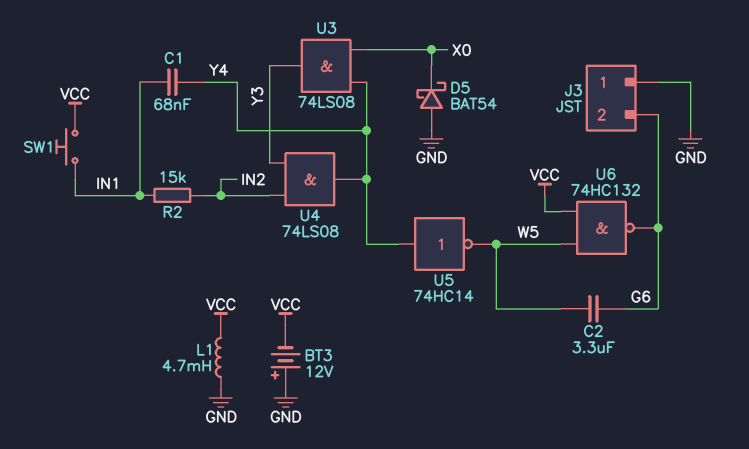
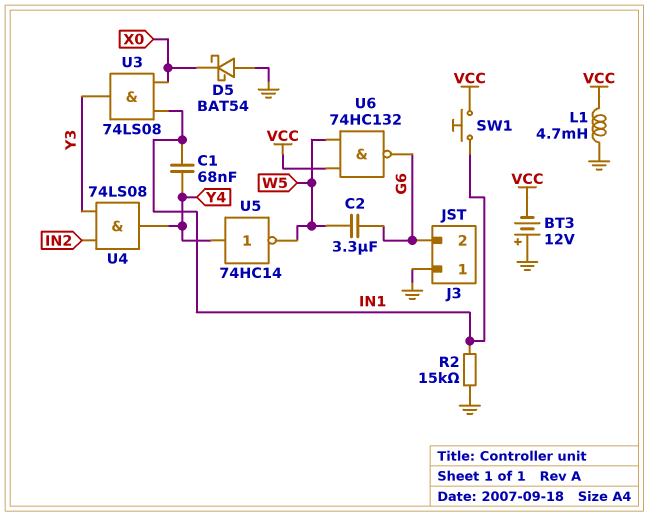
R2: 15k (IN1, IN2) -> 15k (GND, IN1)
U3: AND 74LS08 (in X0, in Y4, out Y3) -> AND 74LS08 (in IN1, in X0, out Y3)

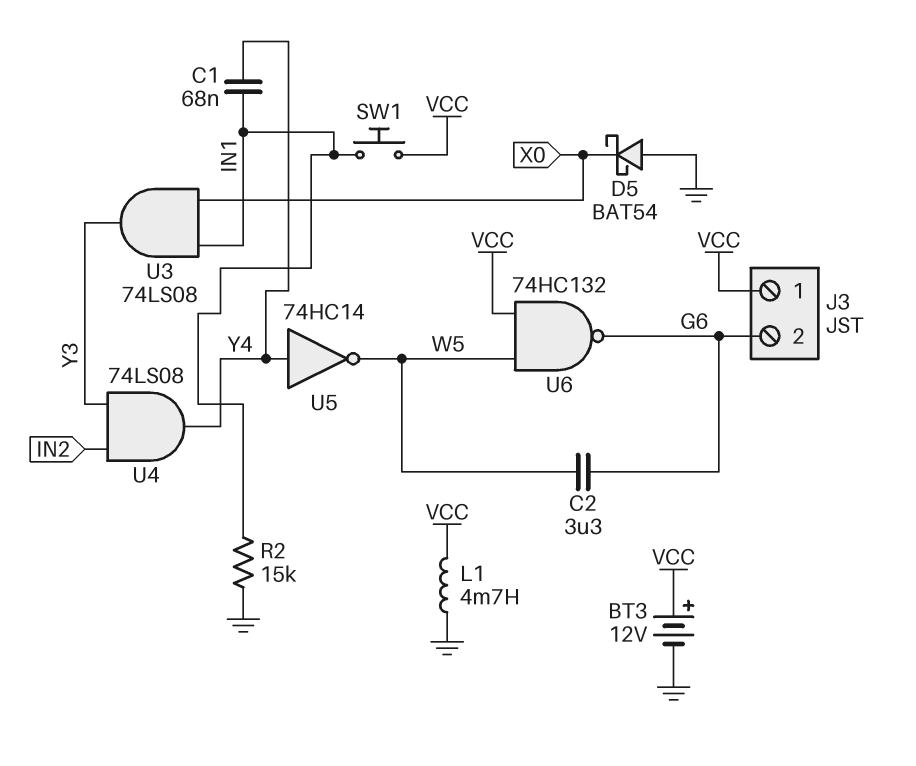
BT3: 12V (plus GND, minus VCC) -> 12V (plus VCC, minus GND)
J3 pin 1: GND -> VCC

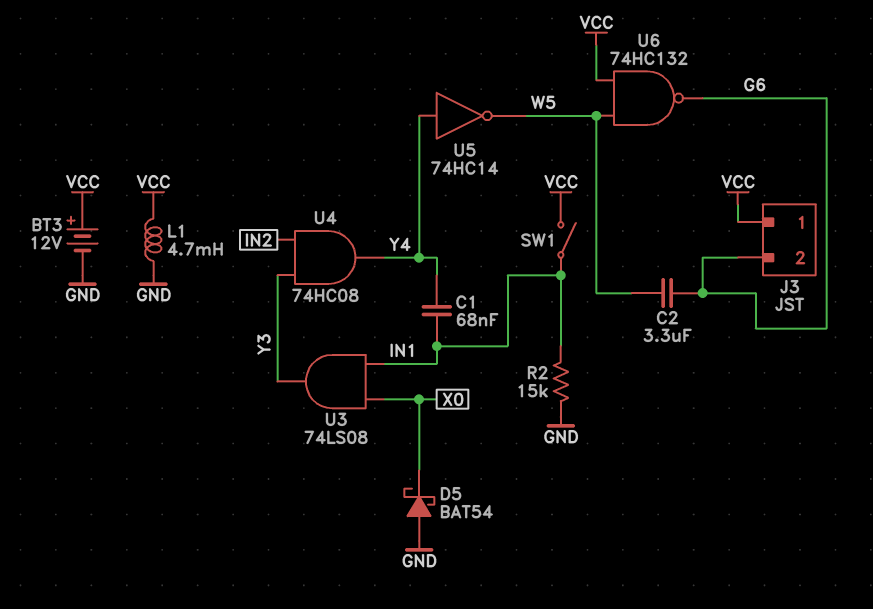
SW1: button (IN1, VCC) -> switch (IN1, VCC)
U4: AND 74LS08 (in IN2, in Y3, out Y4) -> AND 74HC08 (in IN2, in Y3, out Y4)

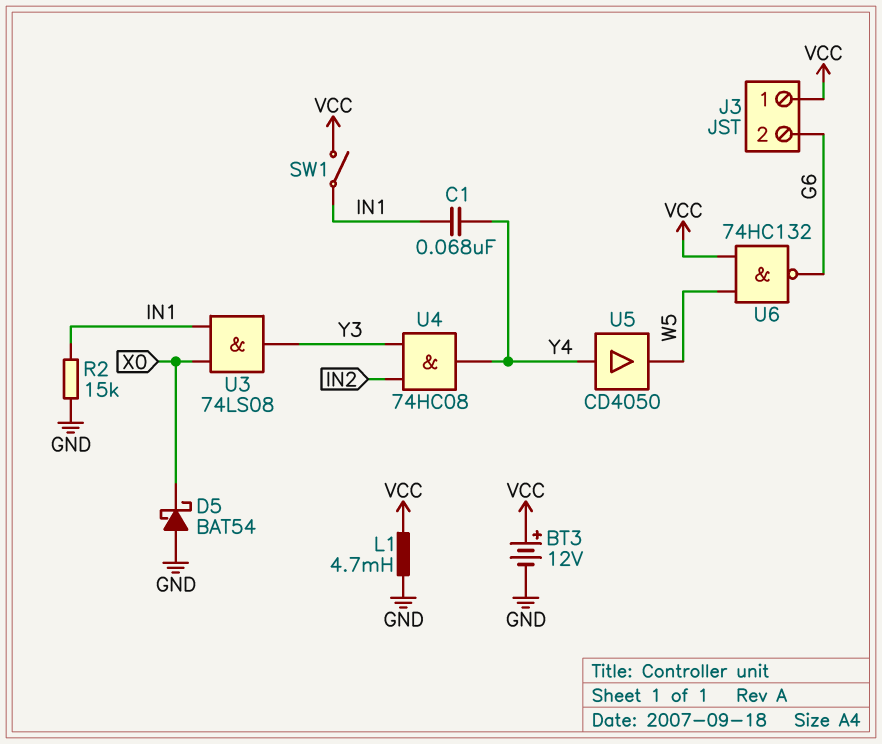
C2: 3.3uF (G6, W5) -> none
U5: NOT 74HC14 (in Y4, out W5) -> buffer CD4050 (in Y4, out W5)

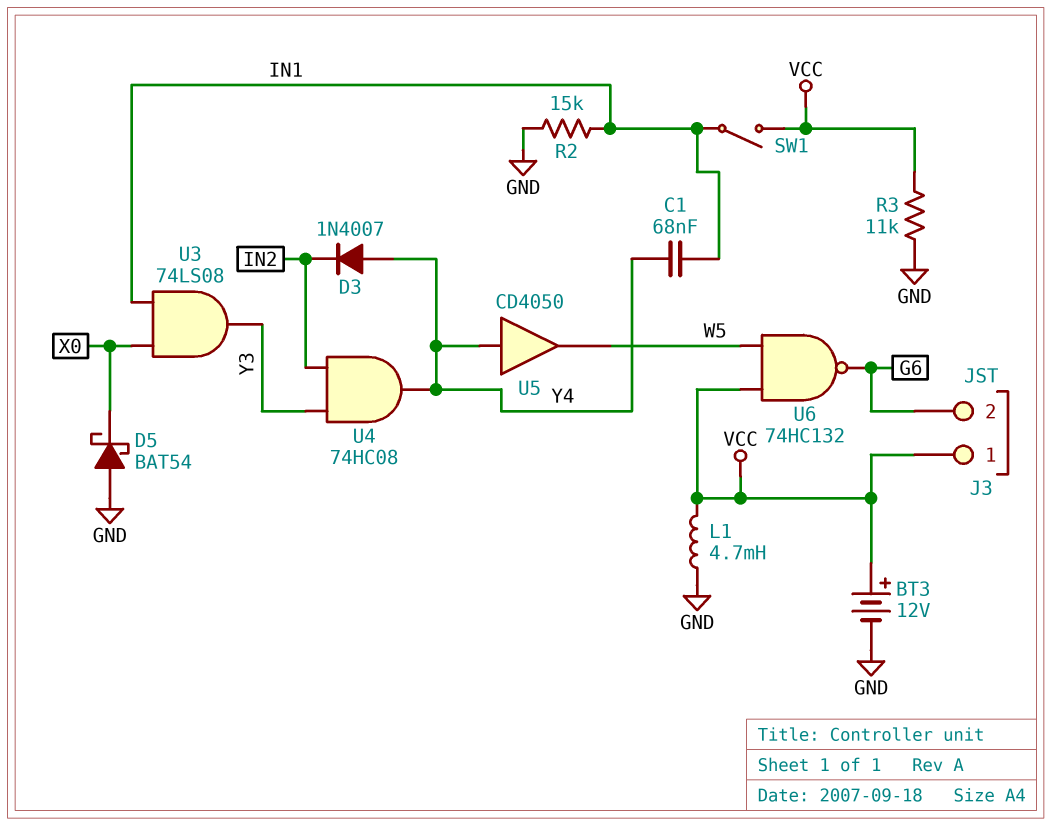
D3: none -> diode 1N4007 (A Y4, K IN2)
R3: none -> 11k (GND, VCC)

